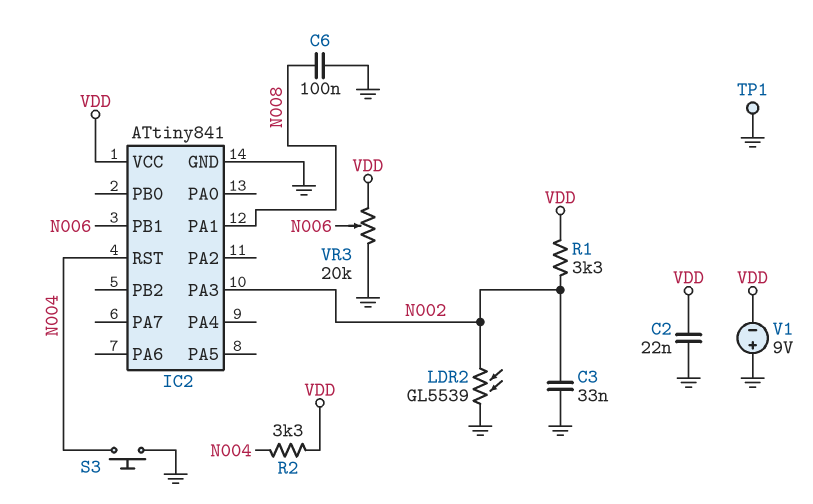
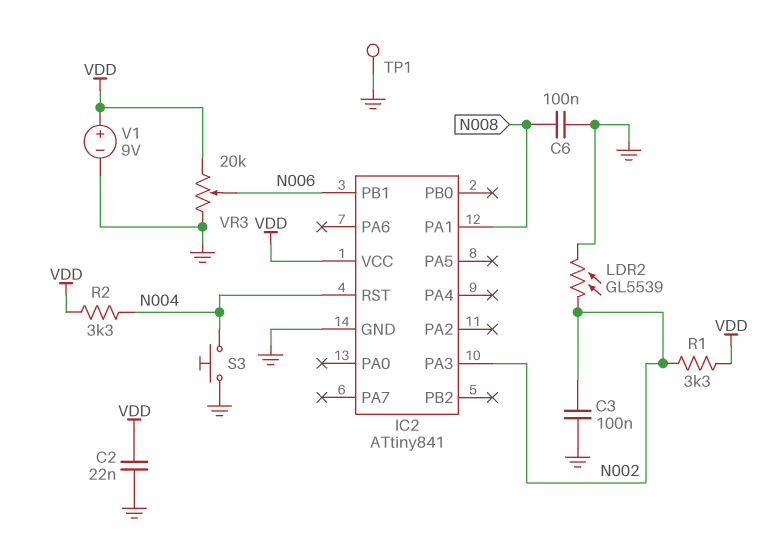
C3: 33nF (GND, N002) -> 100nF (GND, N002)
V1: 9V (plus GND, minus VDD) -> 9V (plus VDD, minus GND)

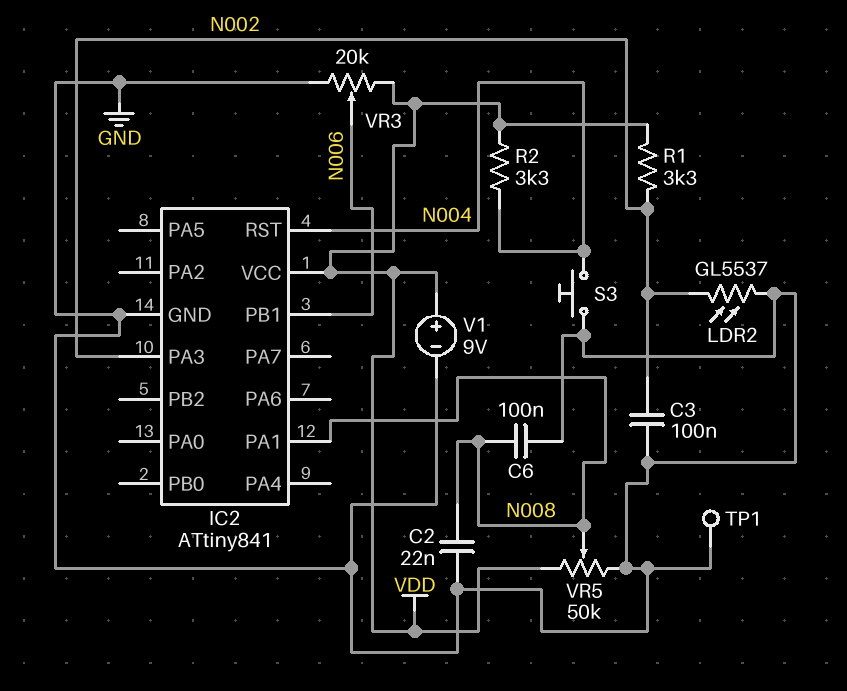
C2: 22nF (GND, VDD) -> 22nF (GND, N008)
LDR2: GL5539 (GND, N002) -> GL5537 (GND, N002)
VR5: none -> 50k (GND, VDD, wiper N008)

